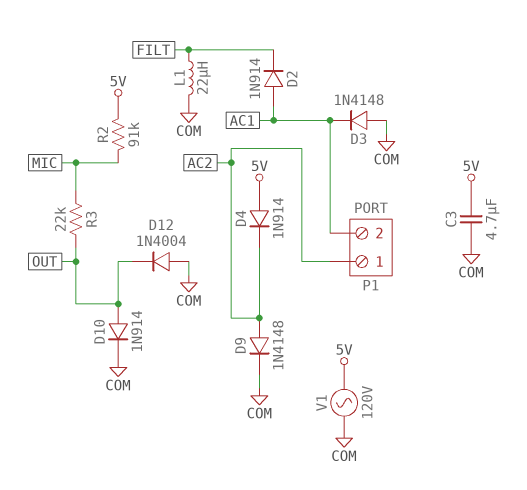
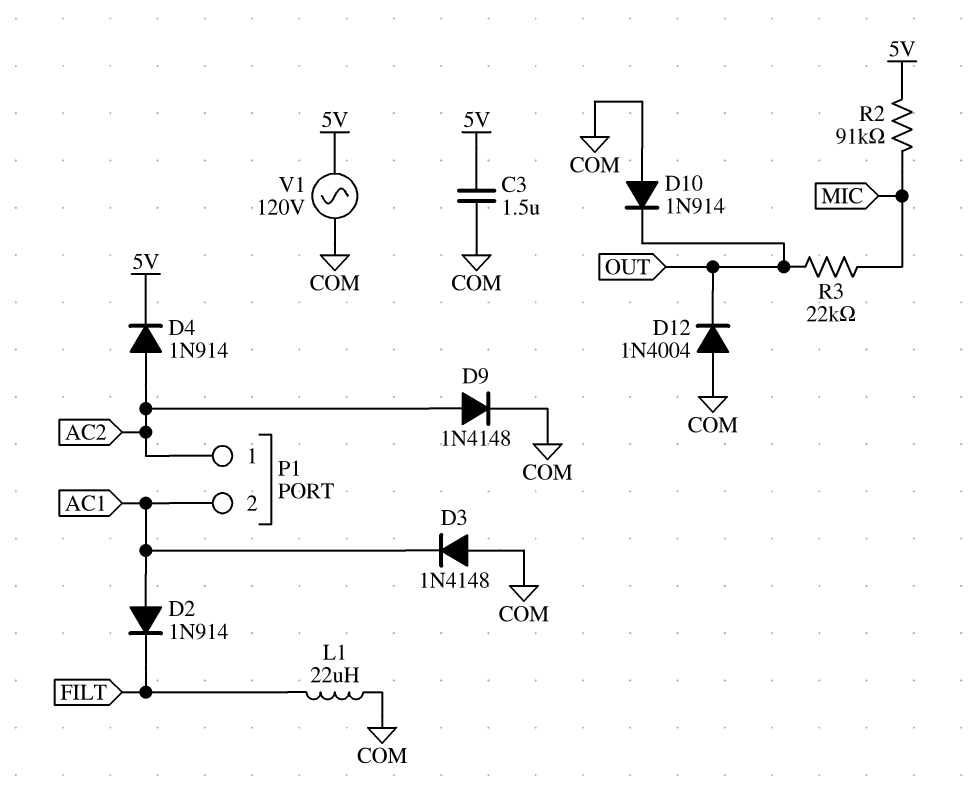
C3: 4.7uF (5V, COM) -> 1.5uF (5V, COM)
D4: diode 1N914 (A 5V, K AC2) -> diode 1N914 (A AC2, K 5V)
D10: diode 1N914 (A OUT, K COM) -> diode 1N914 (A COM, K OUT)

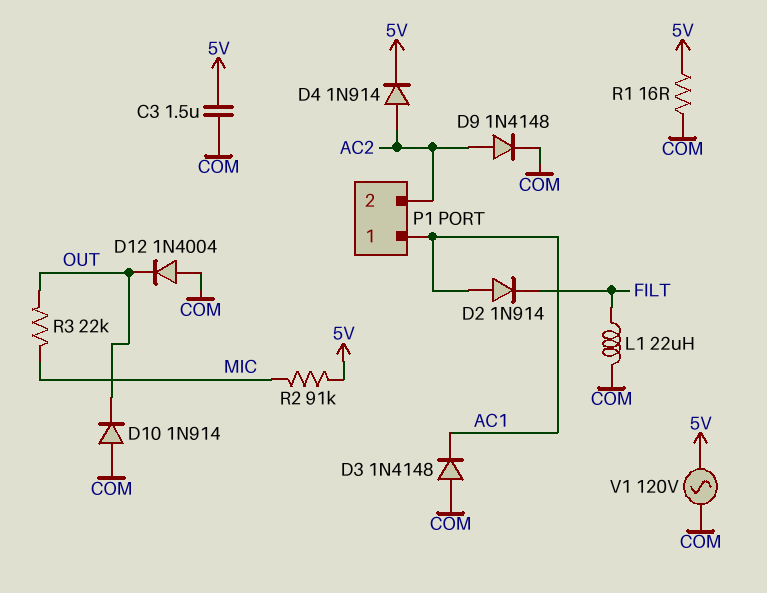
P1 pin 1: AC2 -> AC1
P1 pin 2: AC1 -> AC2
R1: none -> 16 (5V, COM)

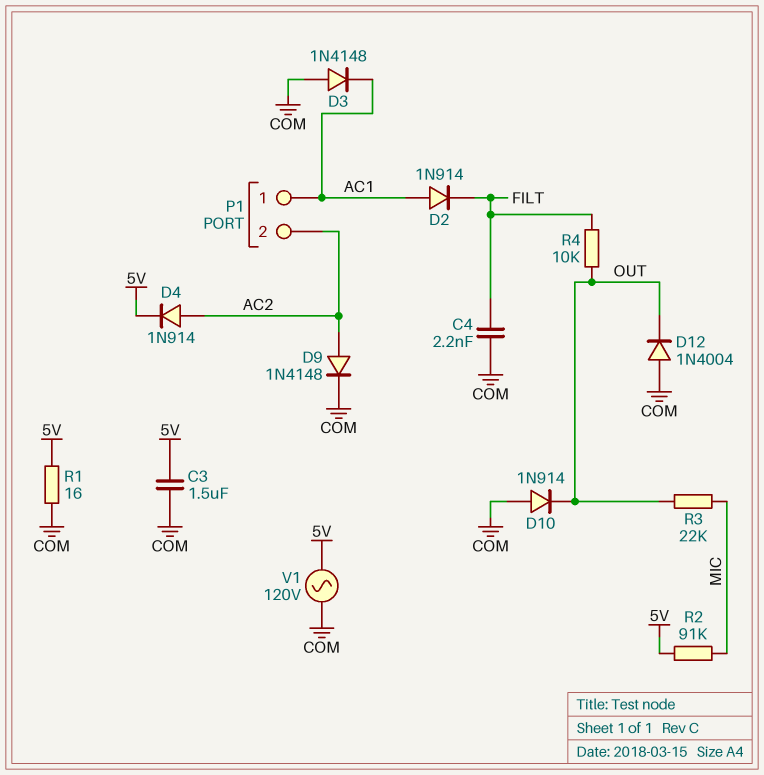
C4: none -> 2.2nF (COM, FILT)
L1: 22uH (COM, FILT) -> none
R4: none -> 10k (FILT, OUT)

